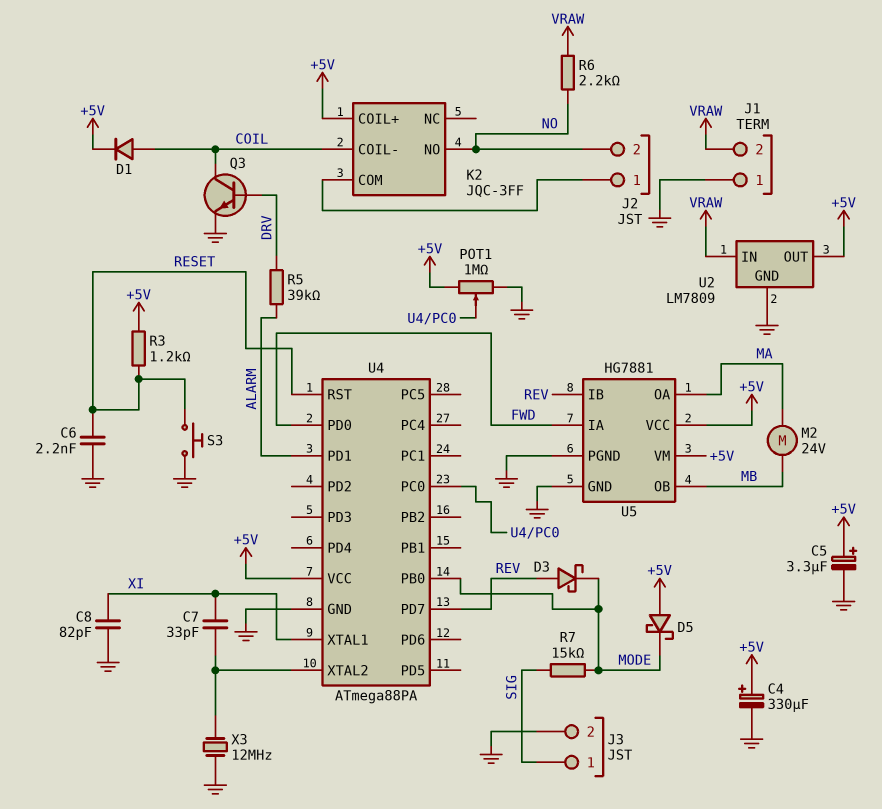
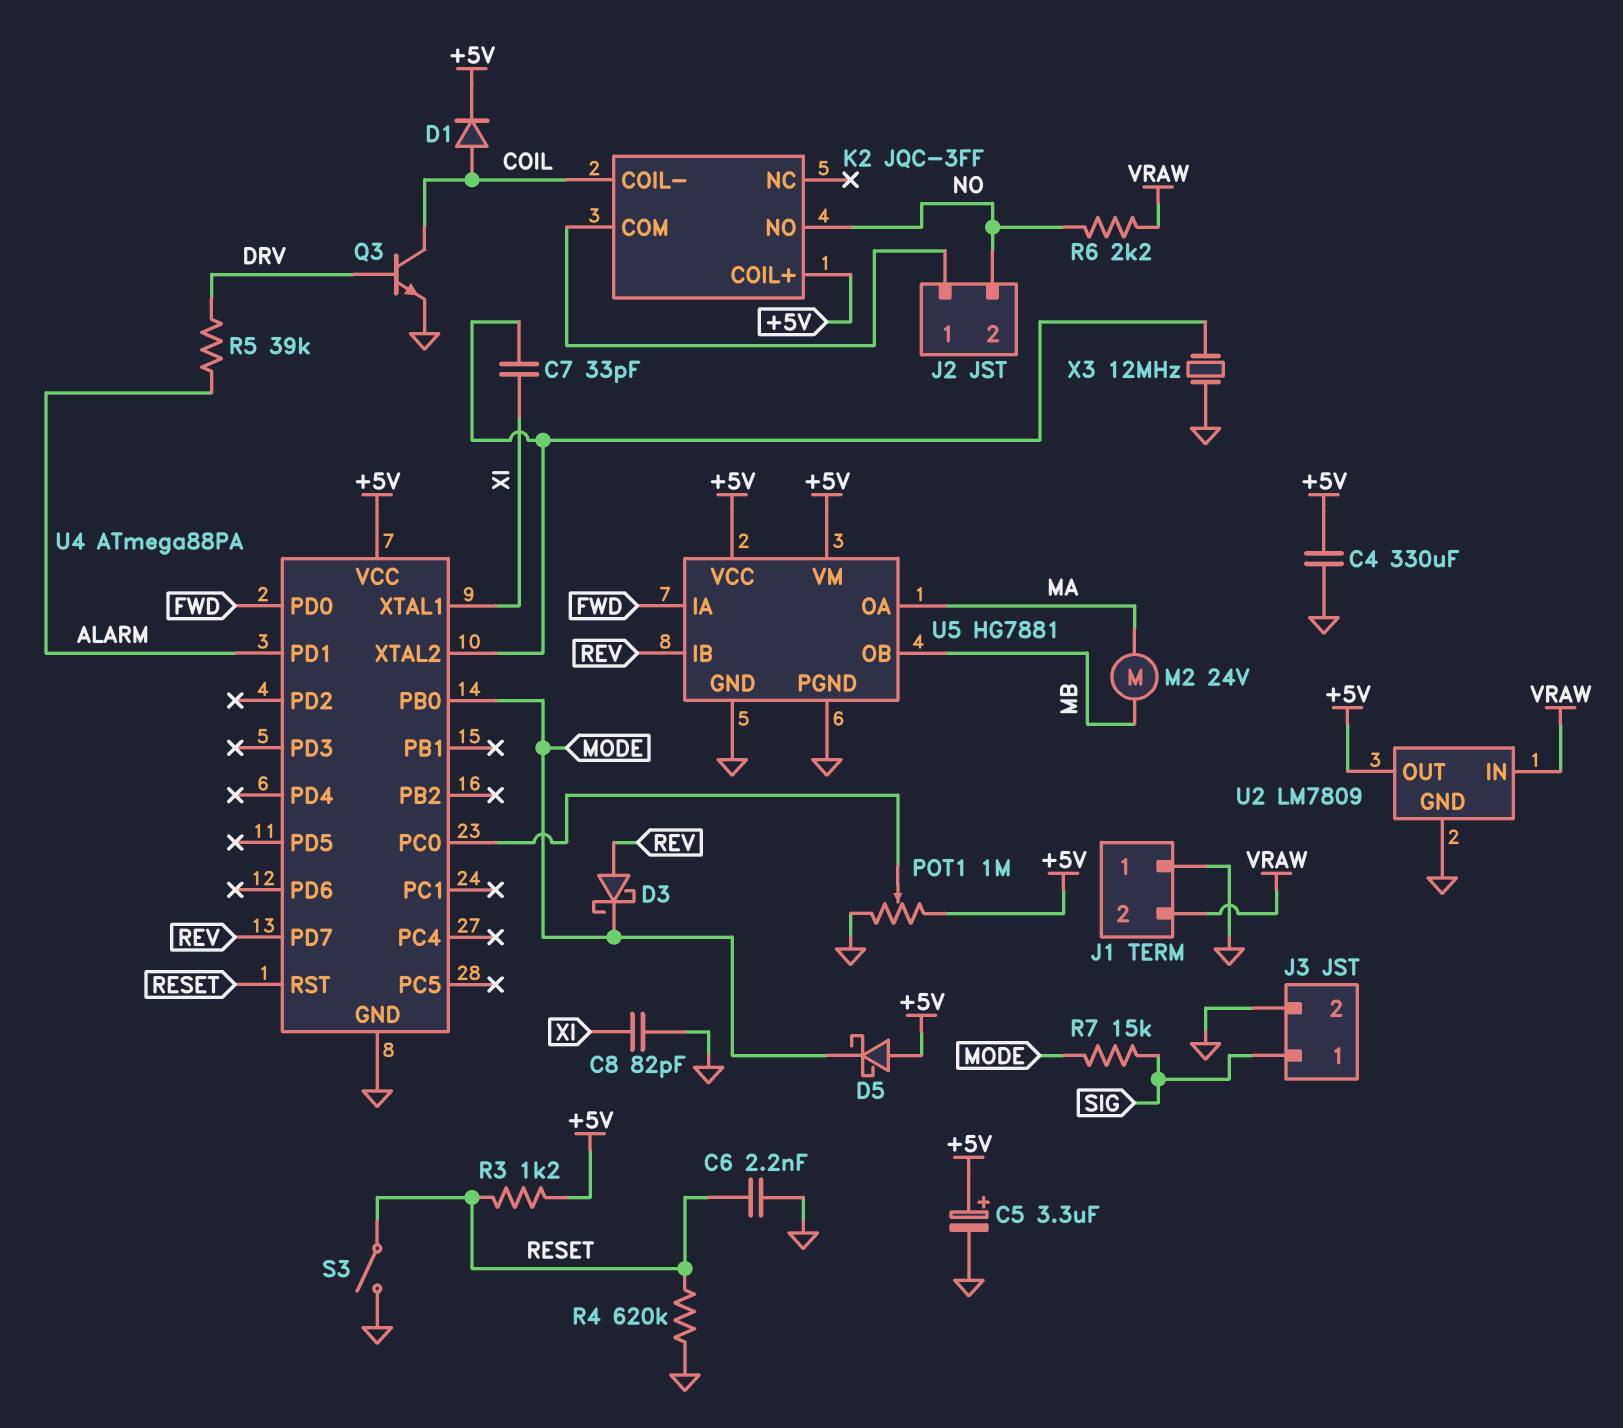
C4: 330uF (plus +5V, minus GND) -> 330uF (+5V, GND)
R4: none -> 620k (GND, RESET)
S3: button (GND, RESET) -> switch (GND, RESET)

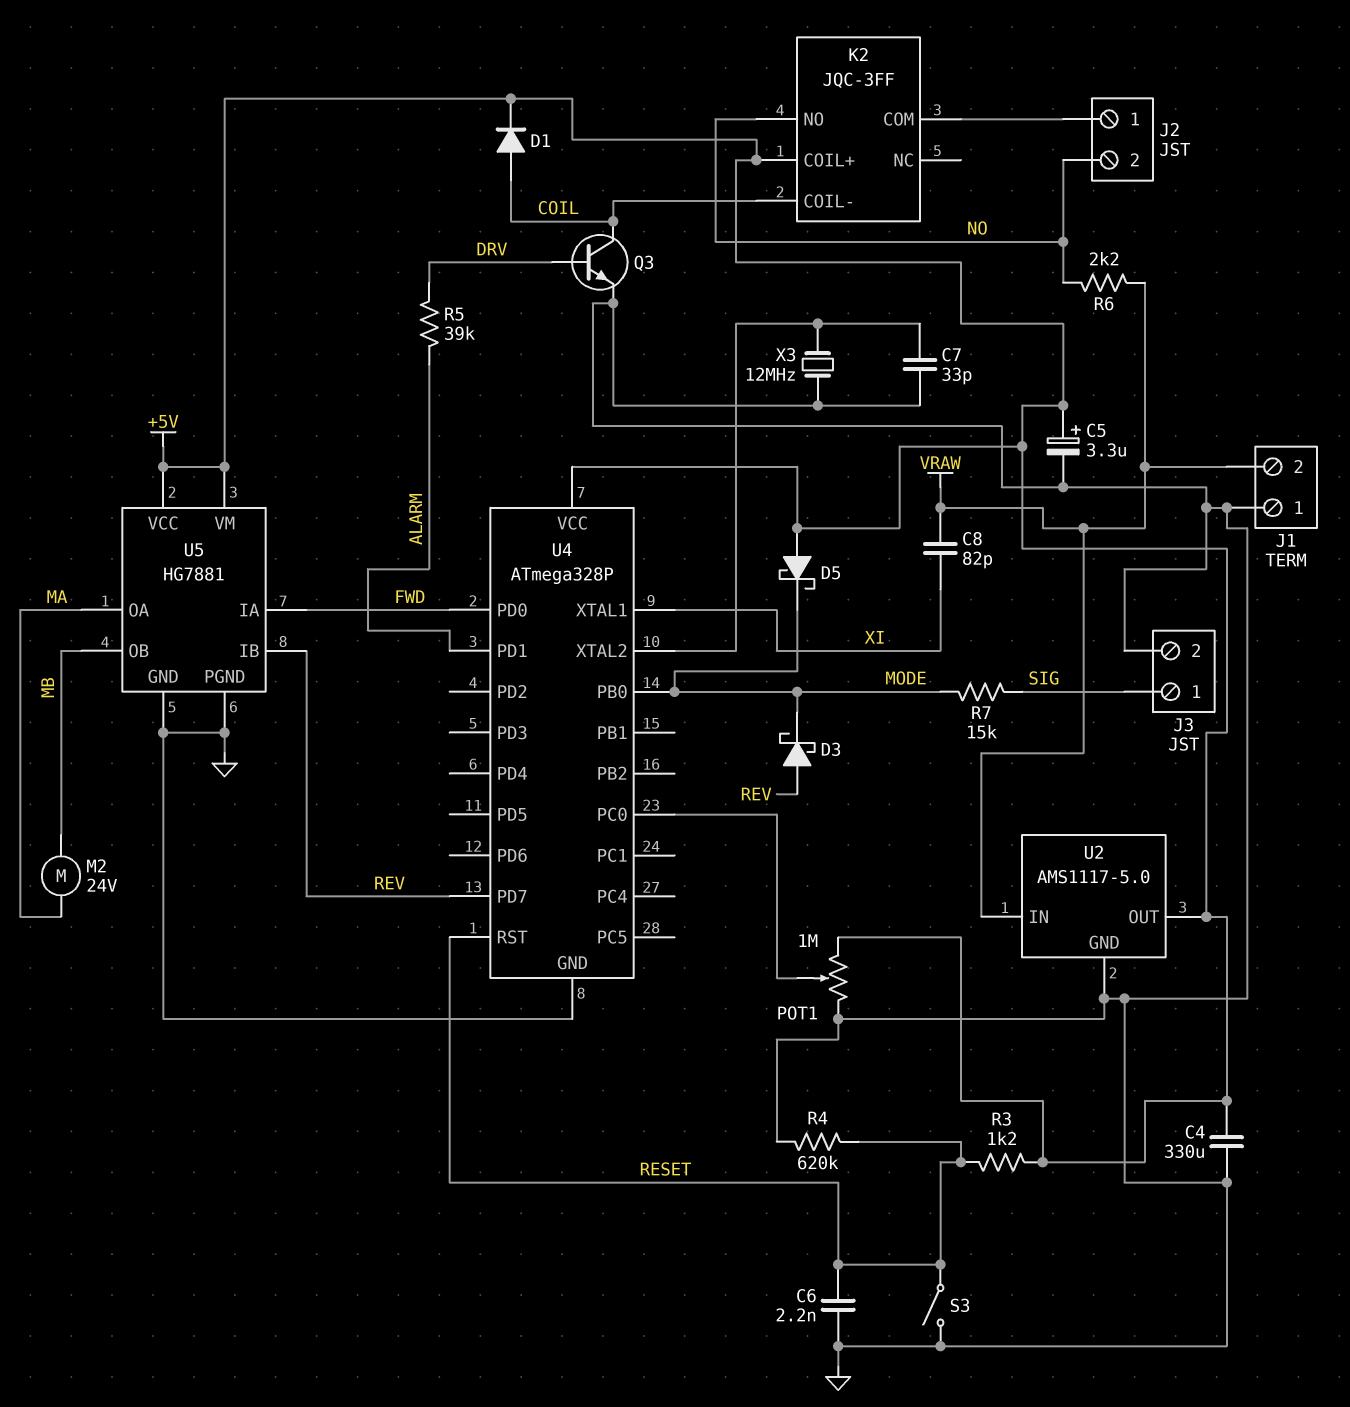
C7: 33pF (U4/XTAL2, XI) -> 33pF (GND, U4/XTAL2)
C8: 82pF (GND, XI) -> 82pF (VRAW, XI)
U2: LM7809 -> AMS1117-5.0
U4: ATmega88PA -> ATmega328P

